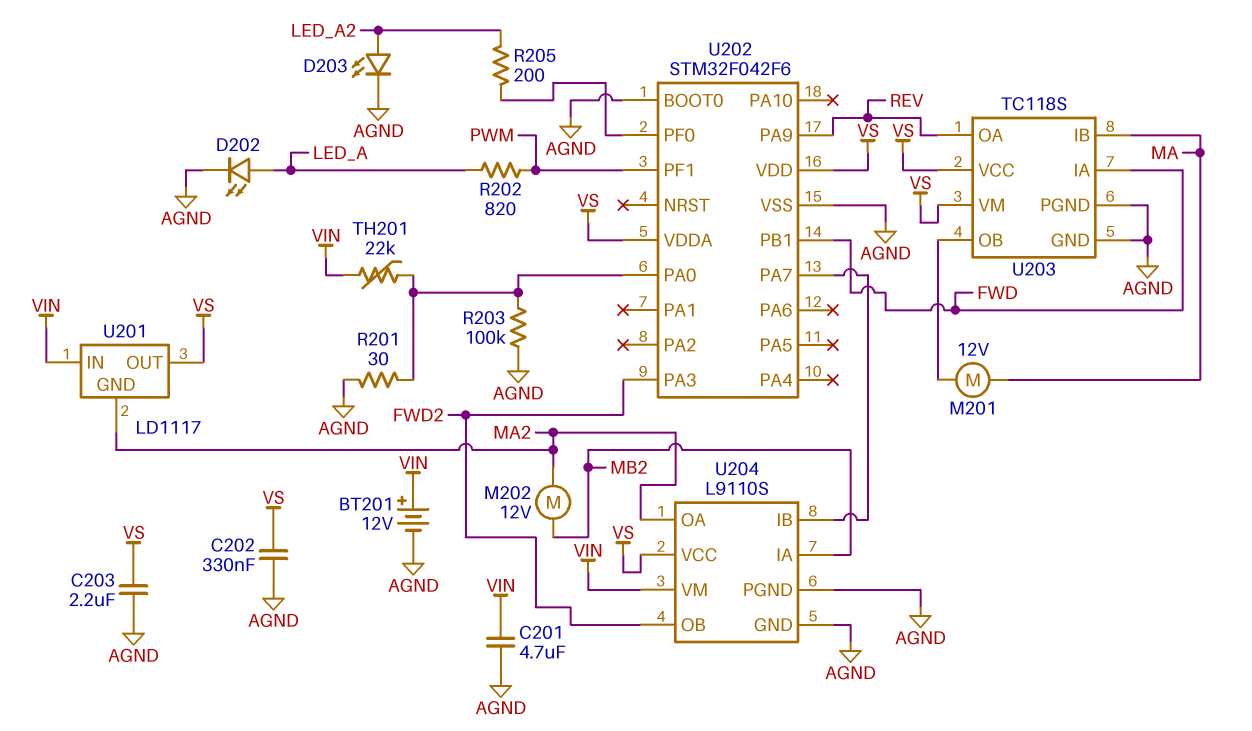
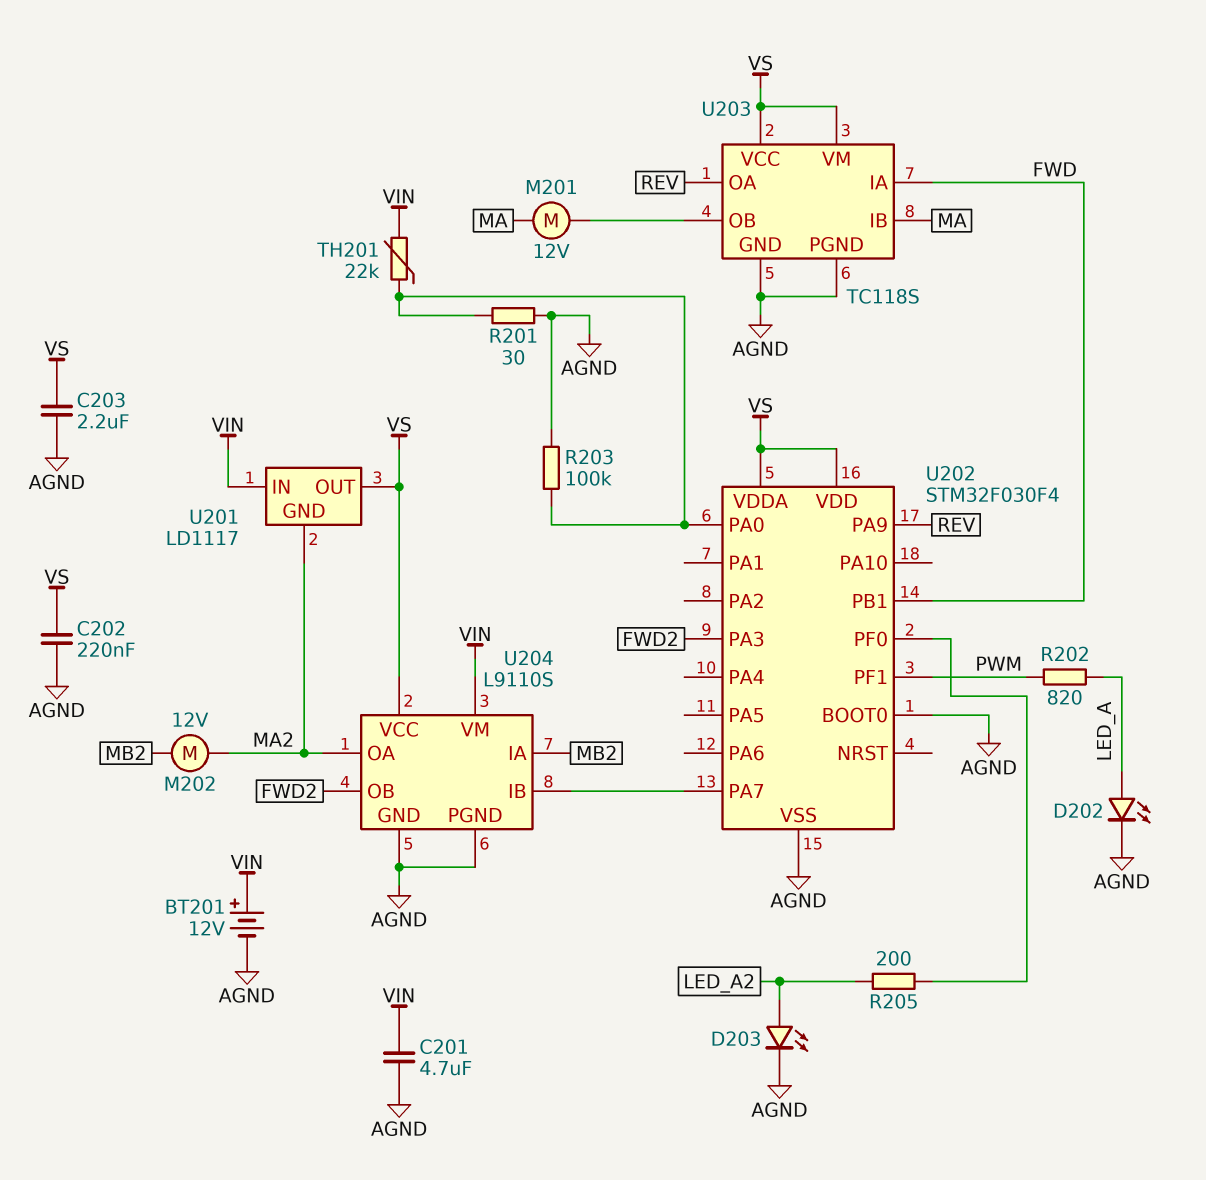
C202: 330nF (AGND, VS) -> 220nF (AGND, VS)
U202: STM32F042F6 -> STM32F030F4

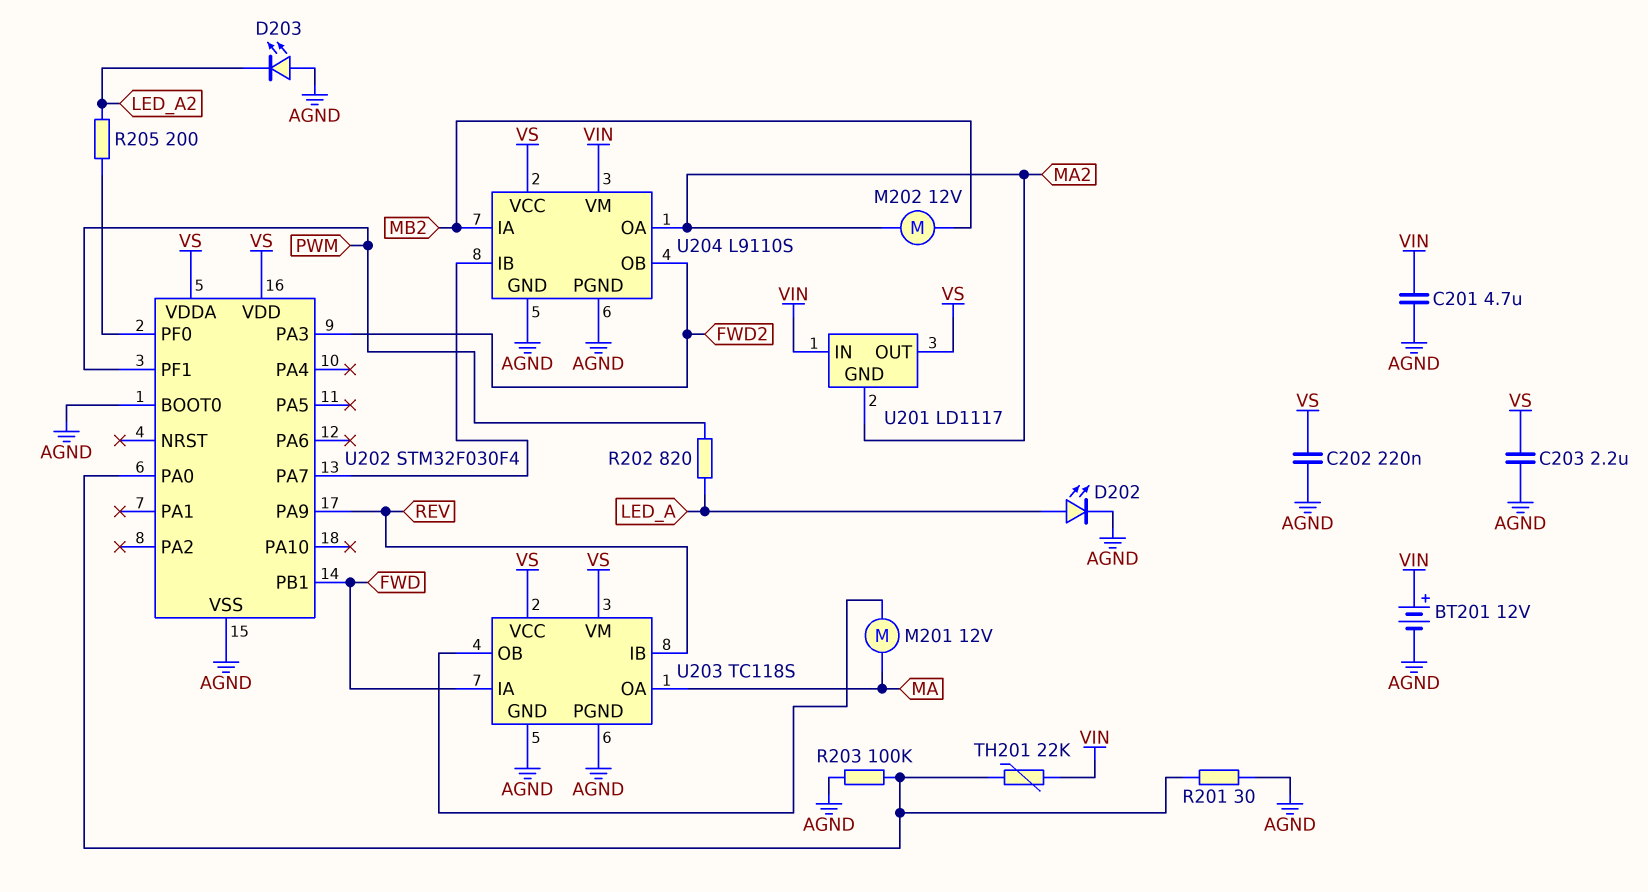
D203: LED (A LED_A2, K AGND) -> LED (A AGND, K LED_A2)
U203 pin IB: MA -> REV
U203 pin OA: REV -> MA

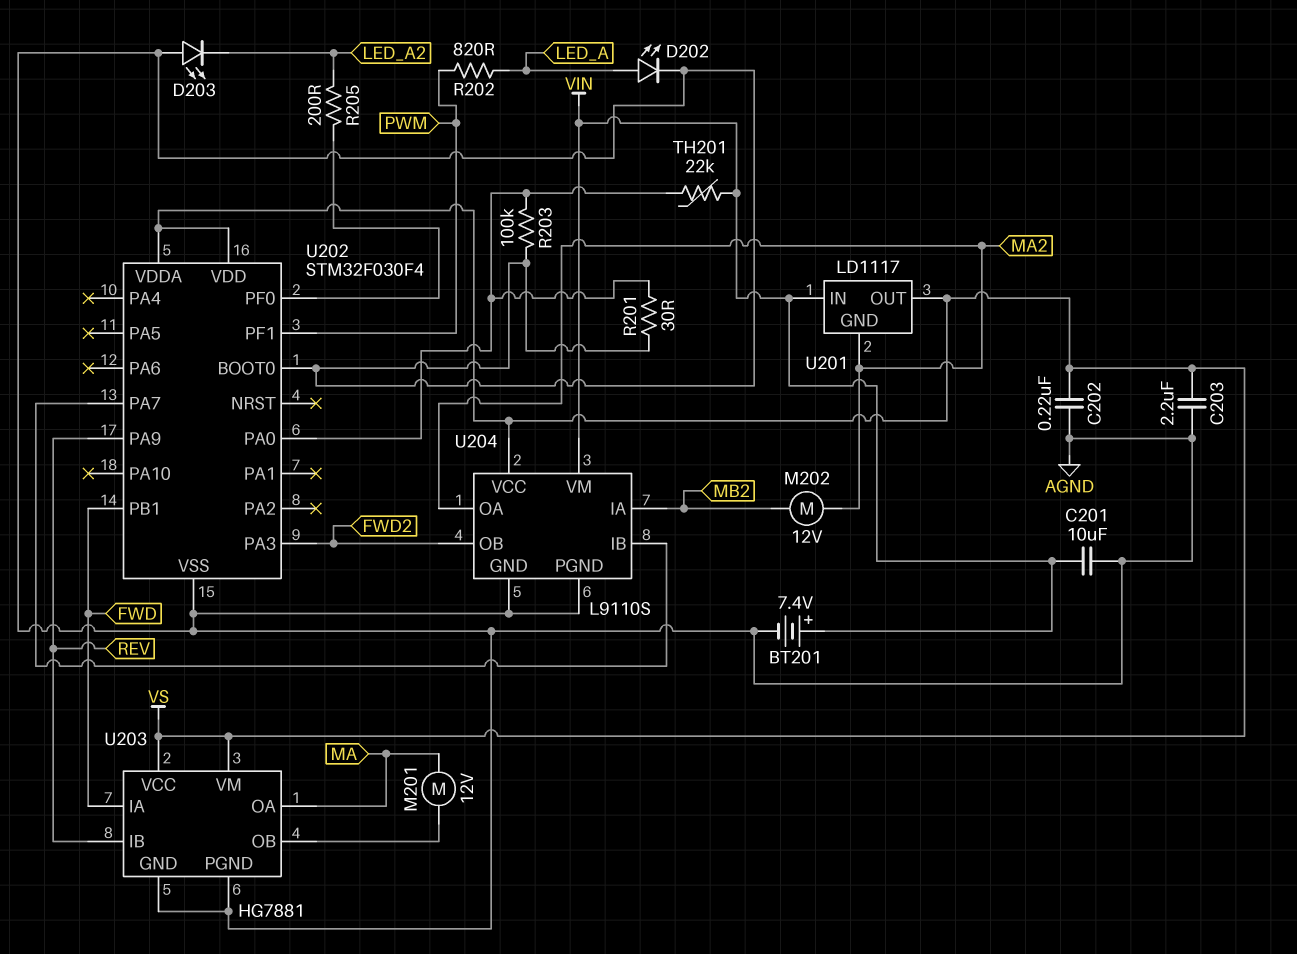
BT201: 12V (plus VIN, minus AGND) -> 7.4V (plus VIN, minus AGND)
C201: 4.7uF (AGND, VIN) -> 10uF (AGND, VIN)
U203: TC118S -> HG7881

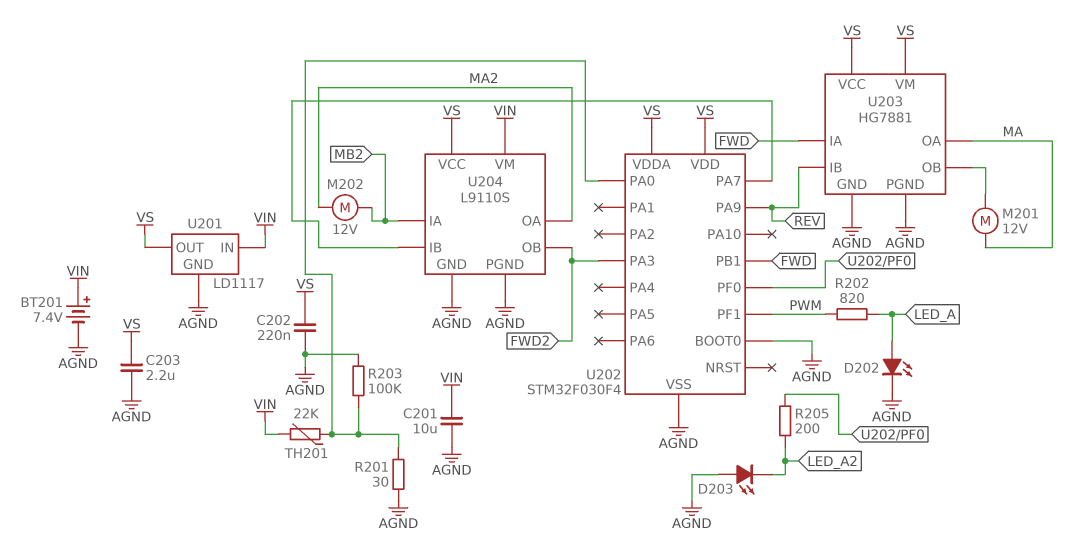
U201 pin GND: MA2 -> AGND

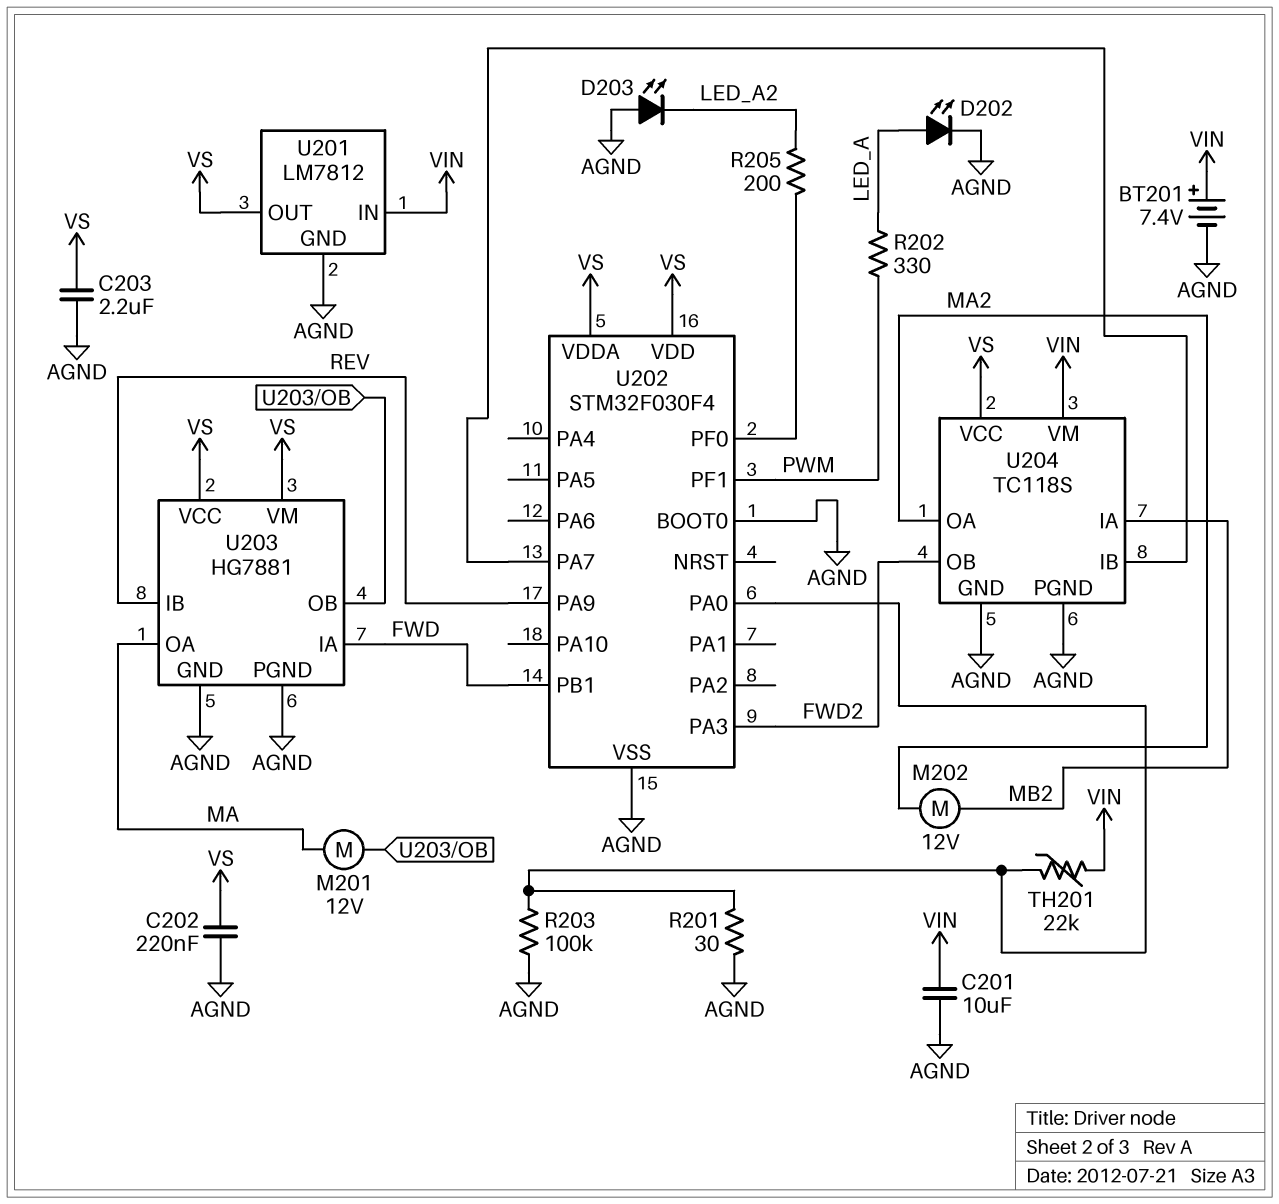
R202: 820 (LED_A, PWM) -> 330 (LED_A, PWM)
U201: LD1117 -> LM7812
U204: L9110S -> TC118S

